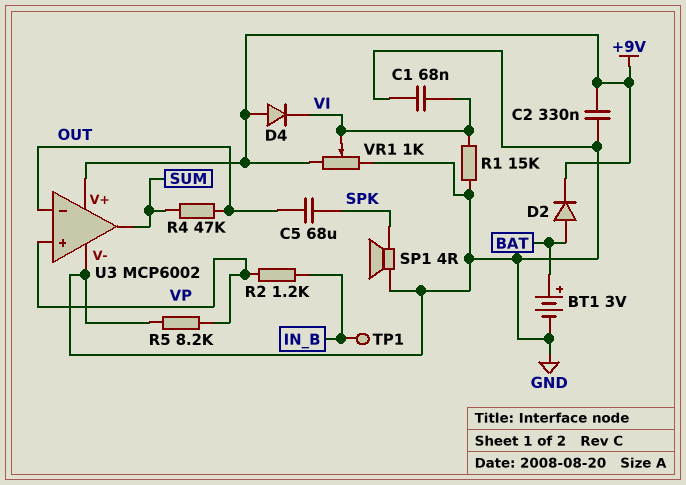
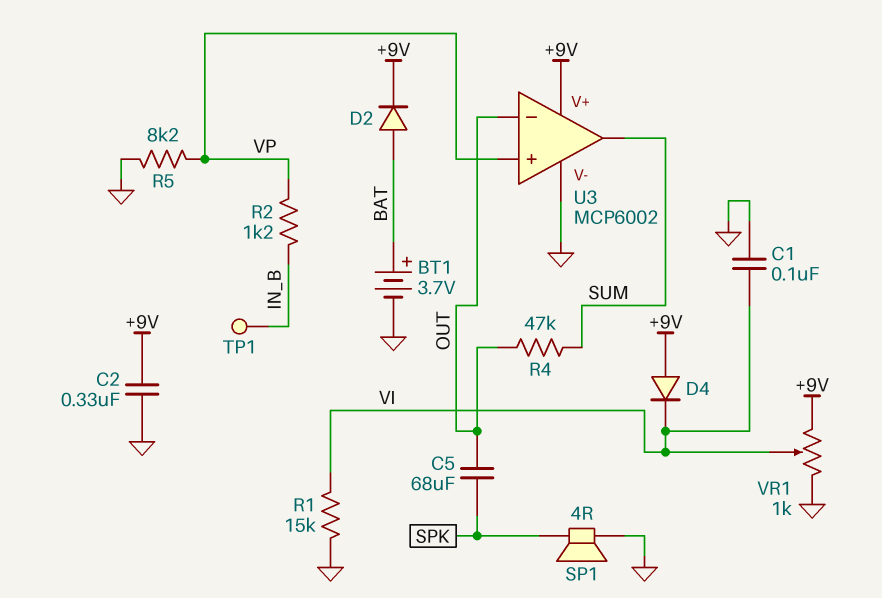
BT1: 3V (plus BAT, minus GND) -> 3.7V (plus BAT, minus GND)
C1: 68nF (GND, VI) -> 100nF (GND, VI)

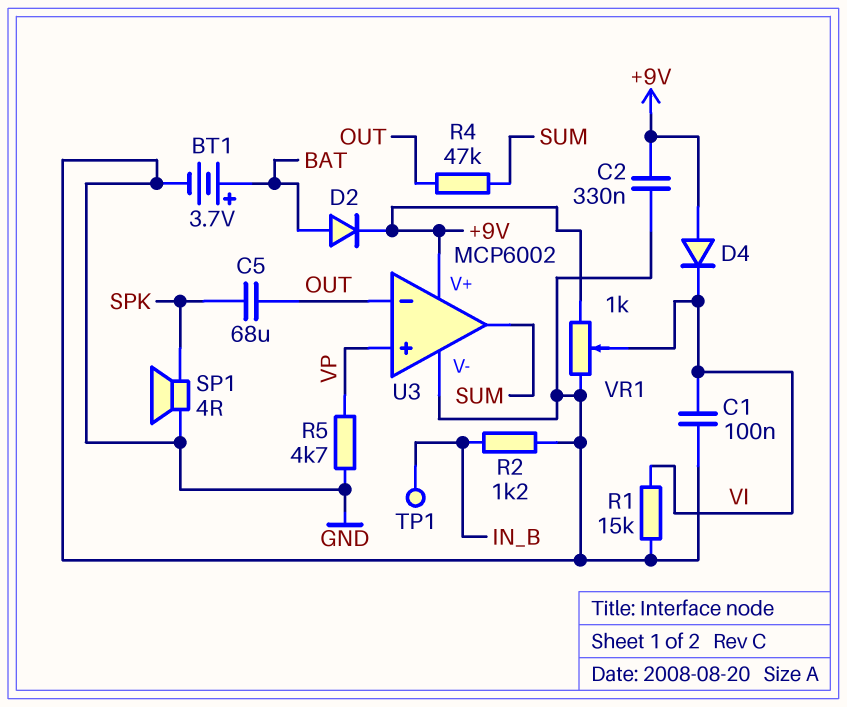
R2: 1.2k (IN_B, VP) -> 1.2k (GND, IN_B)
R5: 8.2k (GND, VP) -> 4.7k (GND, VP)

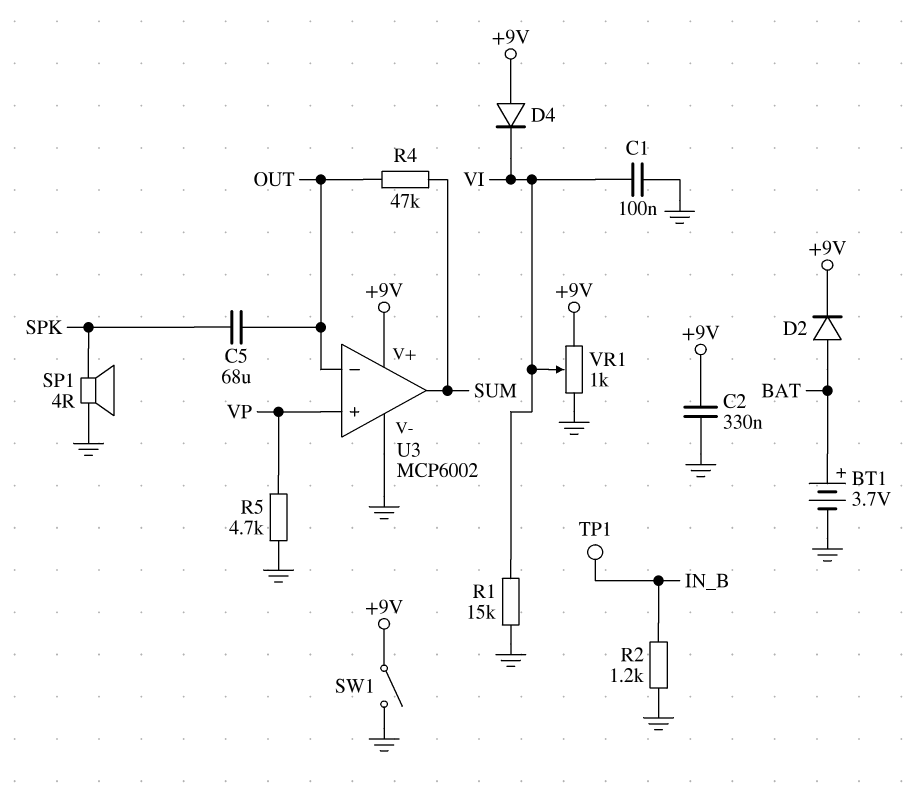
SW1: none -> switch (+9V, GND)

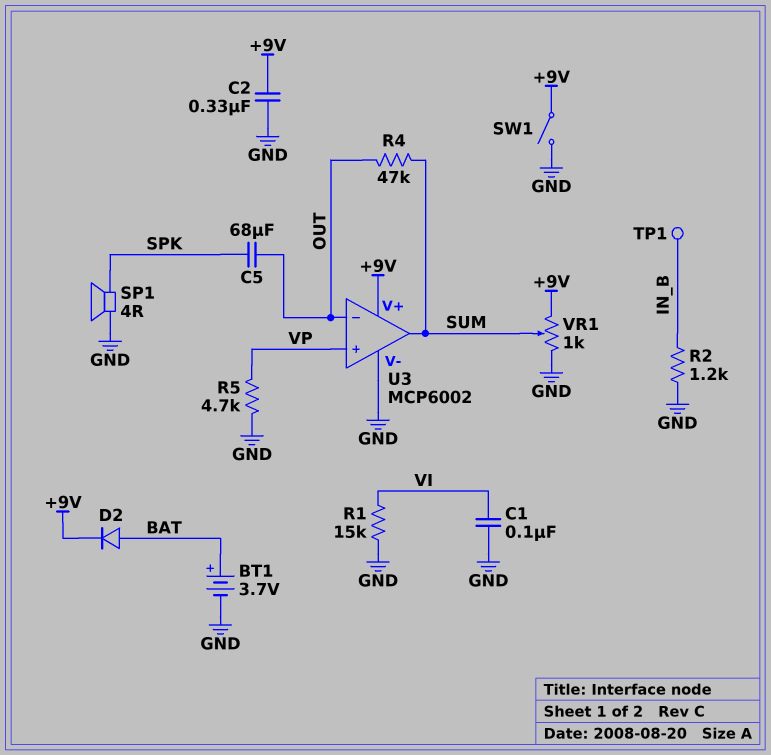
D4: diode (A +9V, K VI) -> none
VR1: 1k (+9V, GND, wiper VI) -> 1k (+9V, GND, wiper SUM)

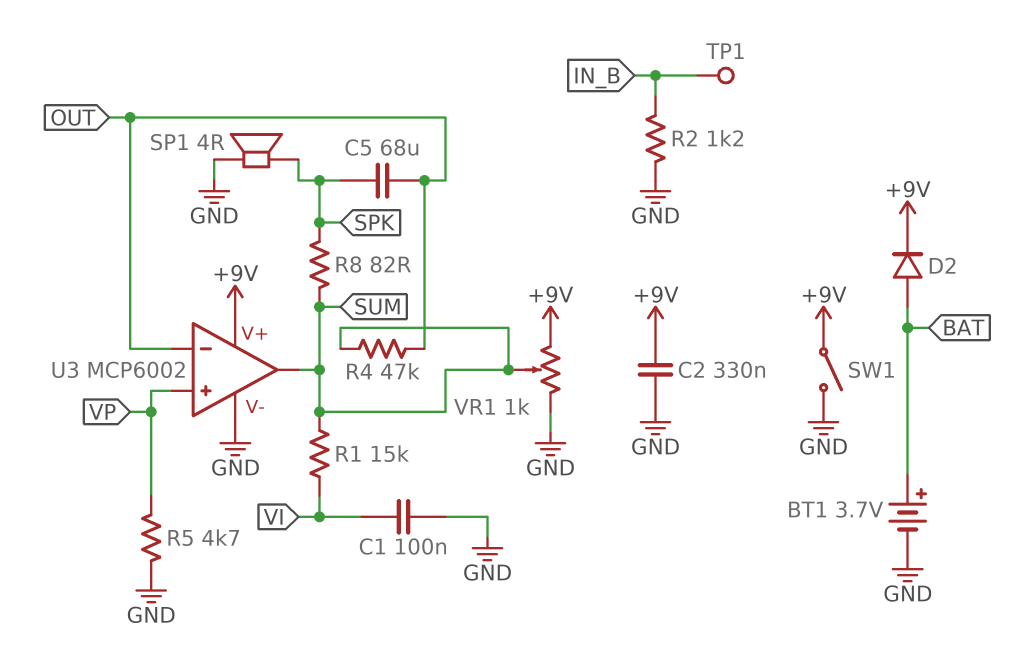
R1: 15k (GND, VI) -> 15k (SUM, VI)
R8: none -> 82 (SPK, SUM)

